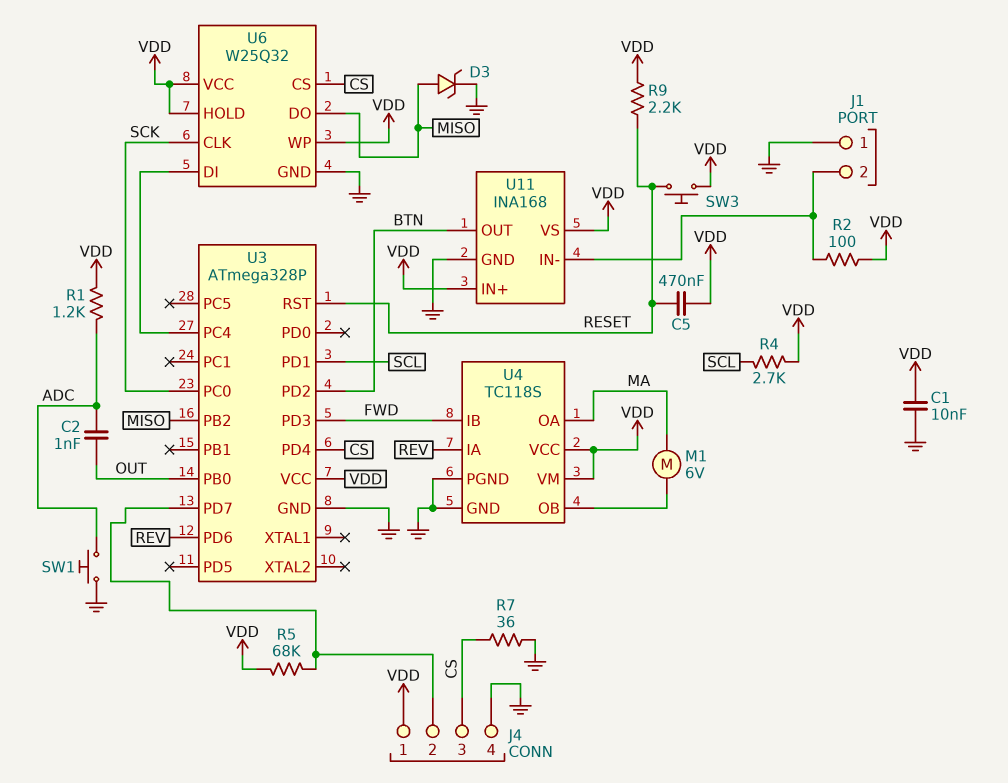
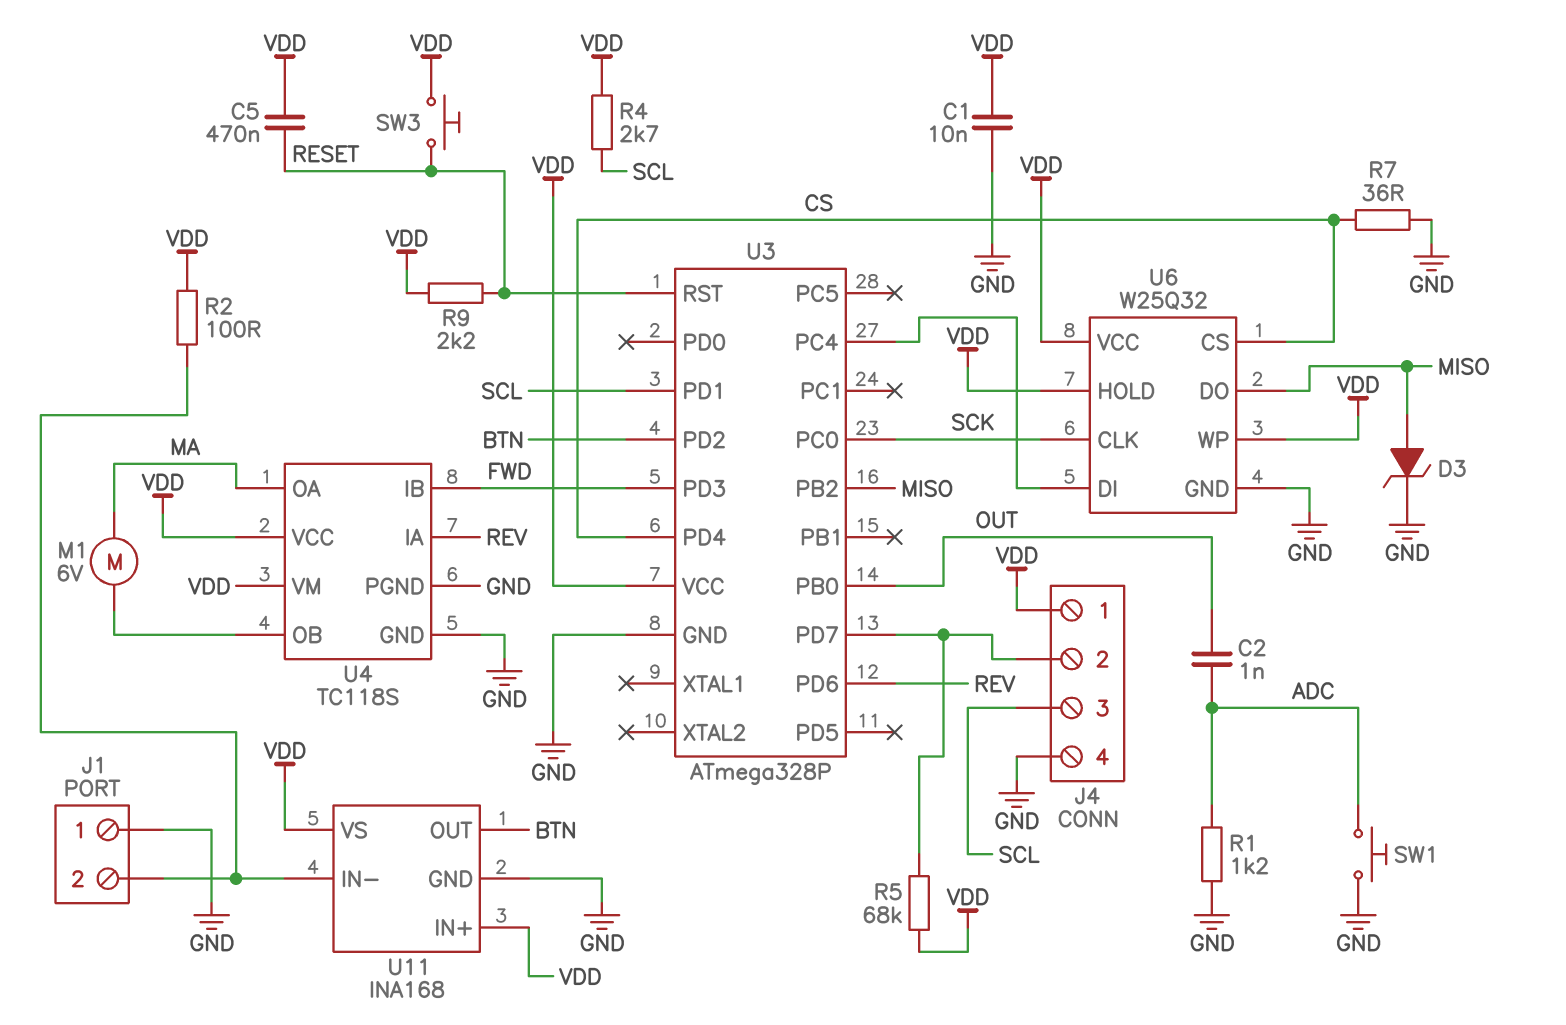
J4 pin 3: CS -> SCL
R1: 1.2k (ADC, VDD) -> 1.2k (ADC, GND)

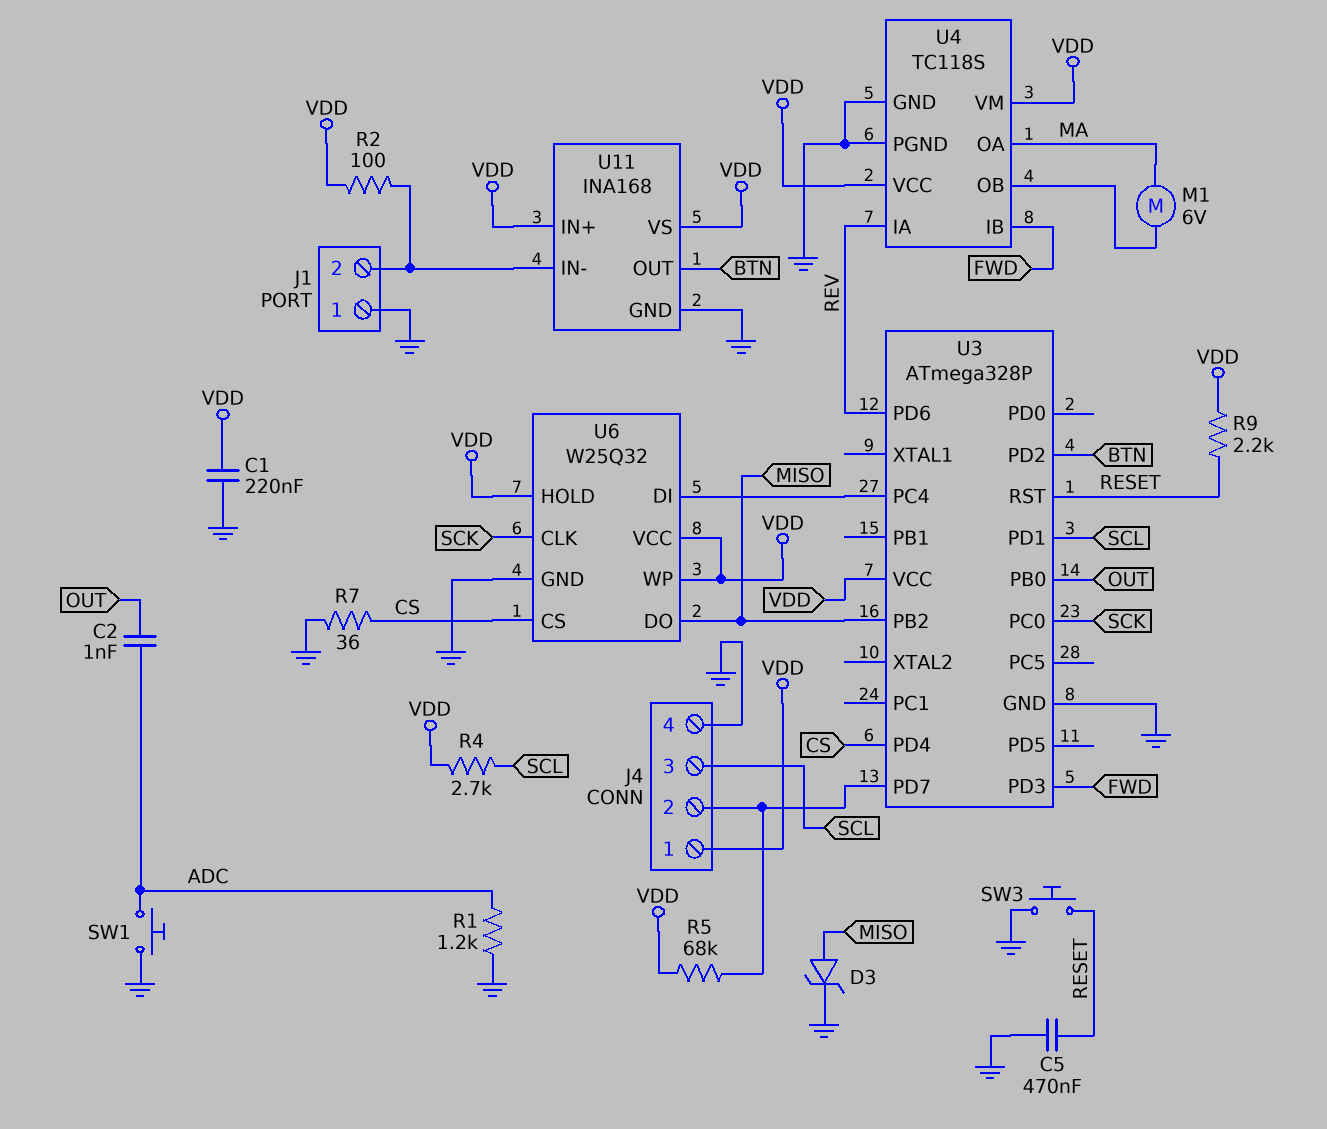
C1: 10nF (GND, VDD) -> 220nF (GND, VDD)
C5: 470nF (RESET, VDD) -> 470nF (GND, RESET)
SW3: button (RESET, VDD) -> button (GND, RESET)

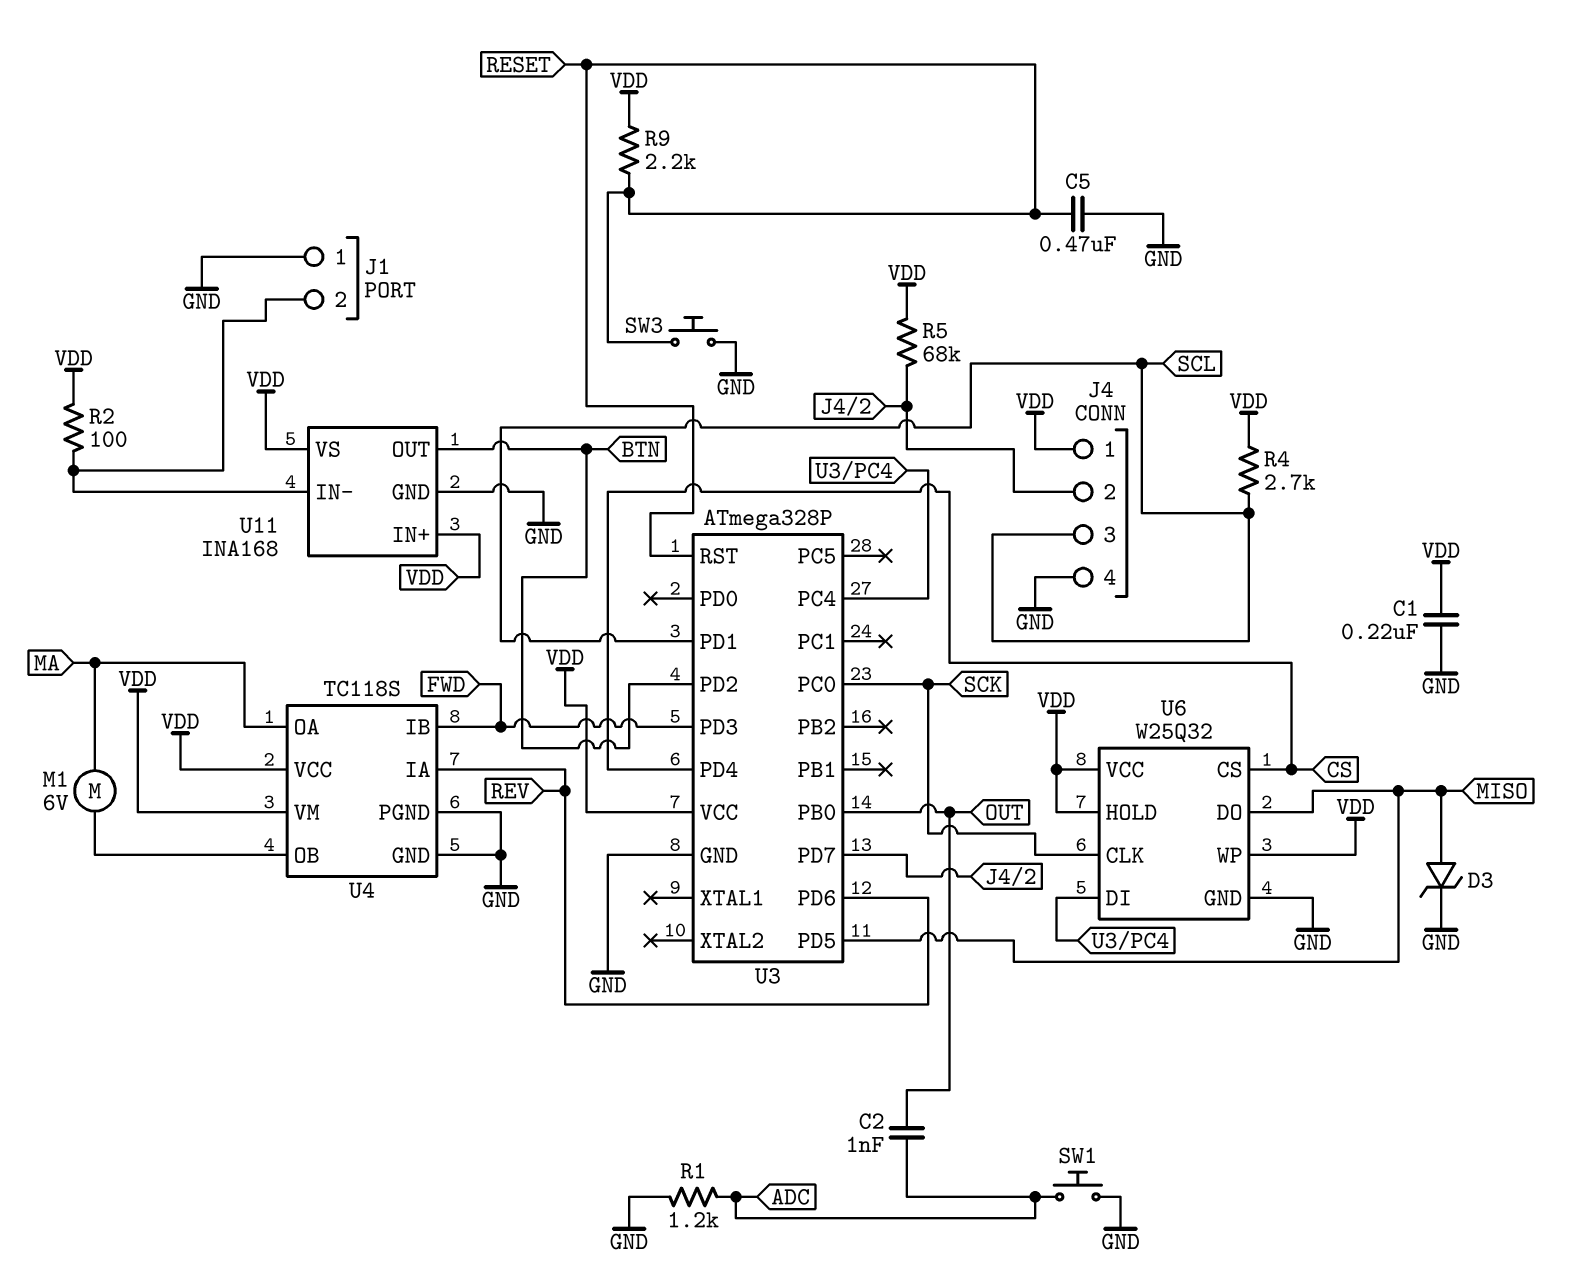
R7: 36 (CS, GND) -> none
U3 pin PB2: MISO -> none
U3 pin PD5: none -> MISO

